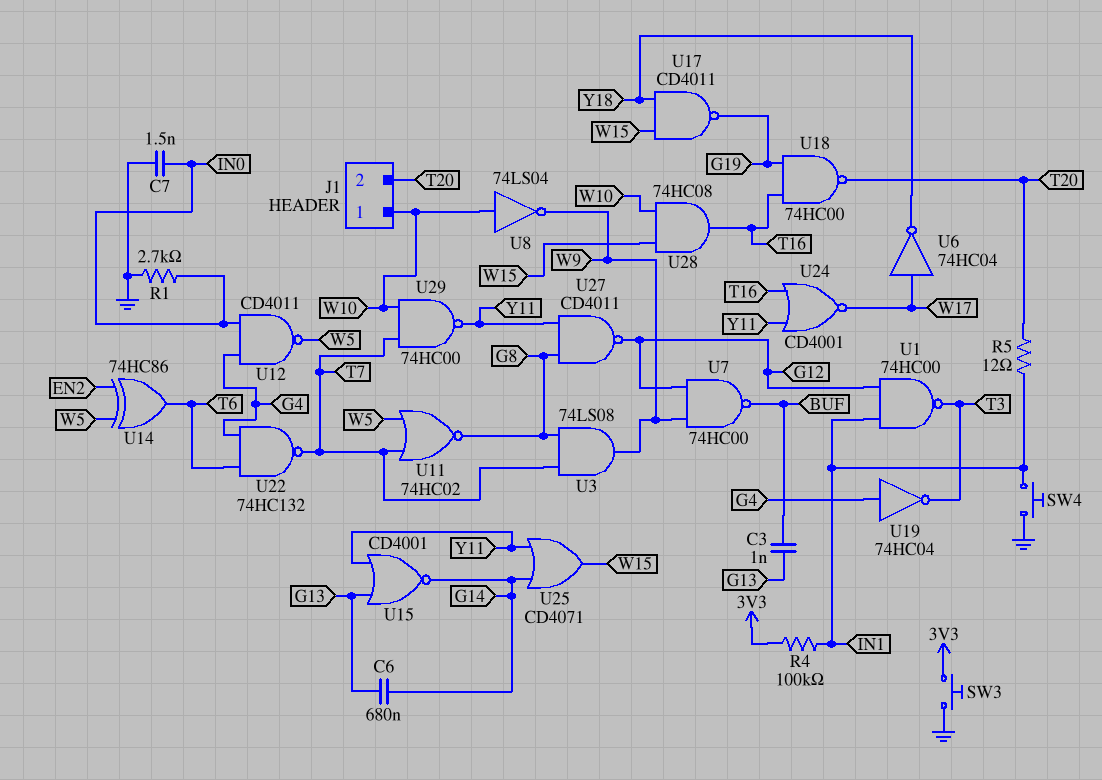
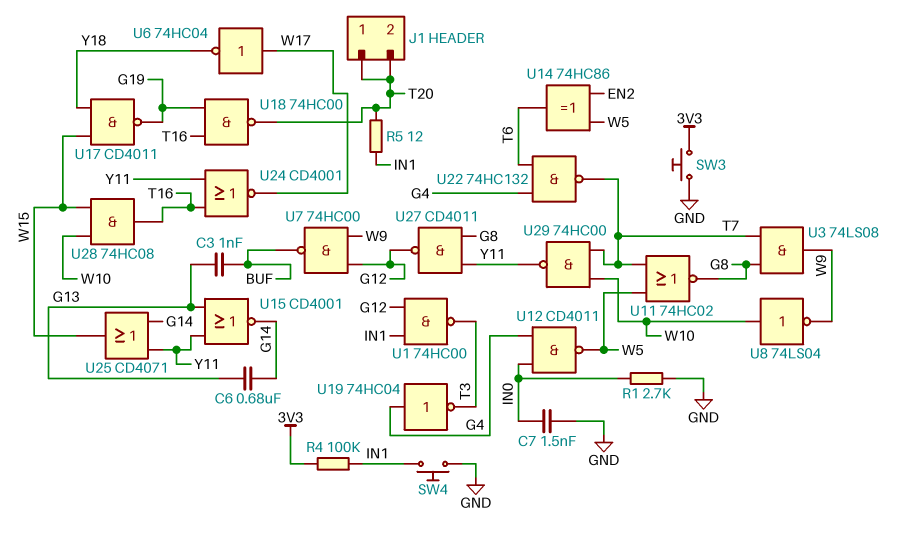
J1 pin 1: W10 -> T20

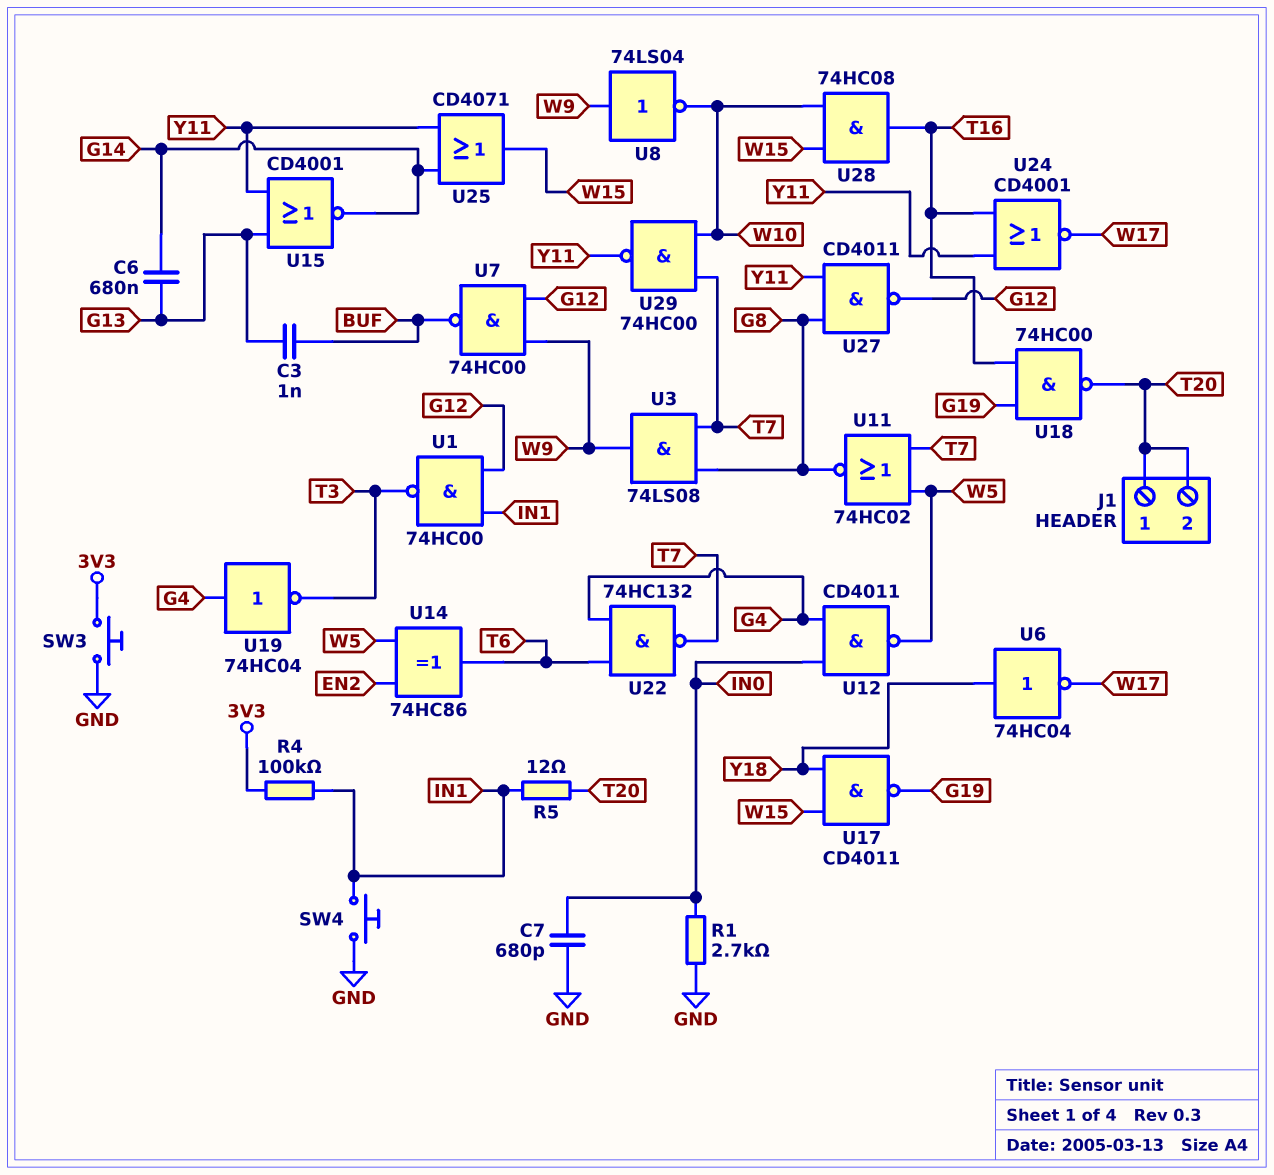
C7: 1.5nF (GND, IN0) -> 680pF (GND, IN0)
U6: NOT 74HC04 (in W17, out Y18) -> NOT 74HC04 (in Y18, out W17)
U8: NOT 74LS04 (in W10, out W9) -> NOT 74LS04 (in W9, out W10)

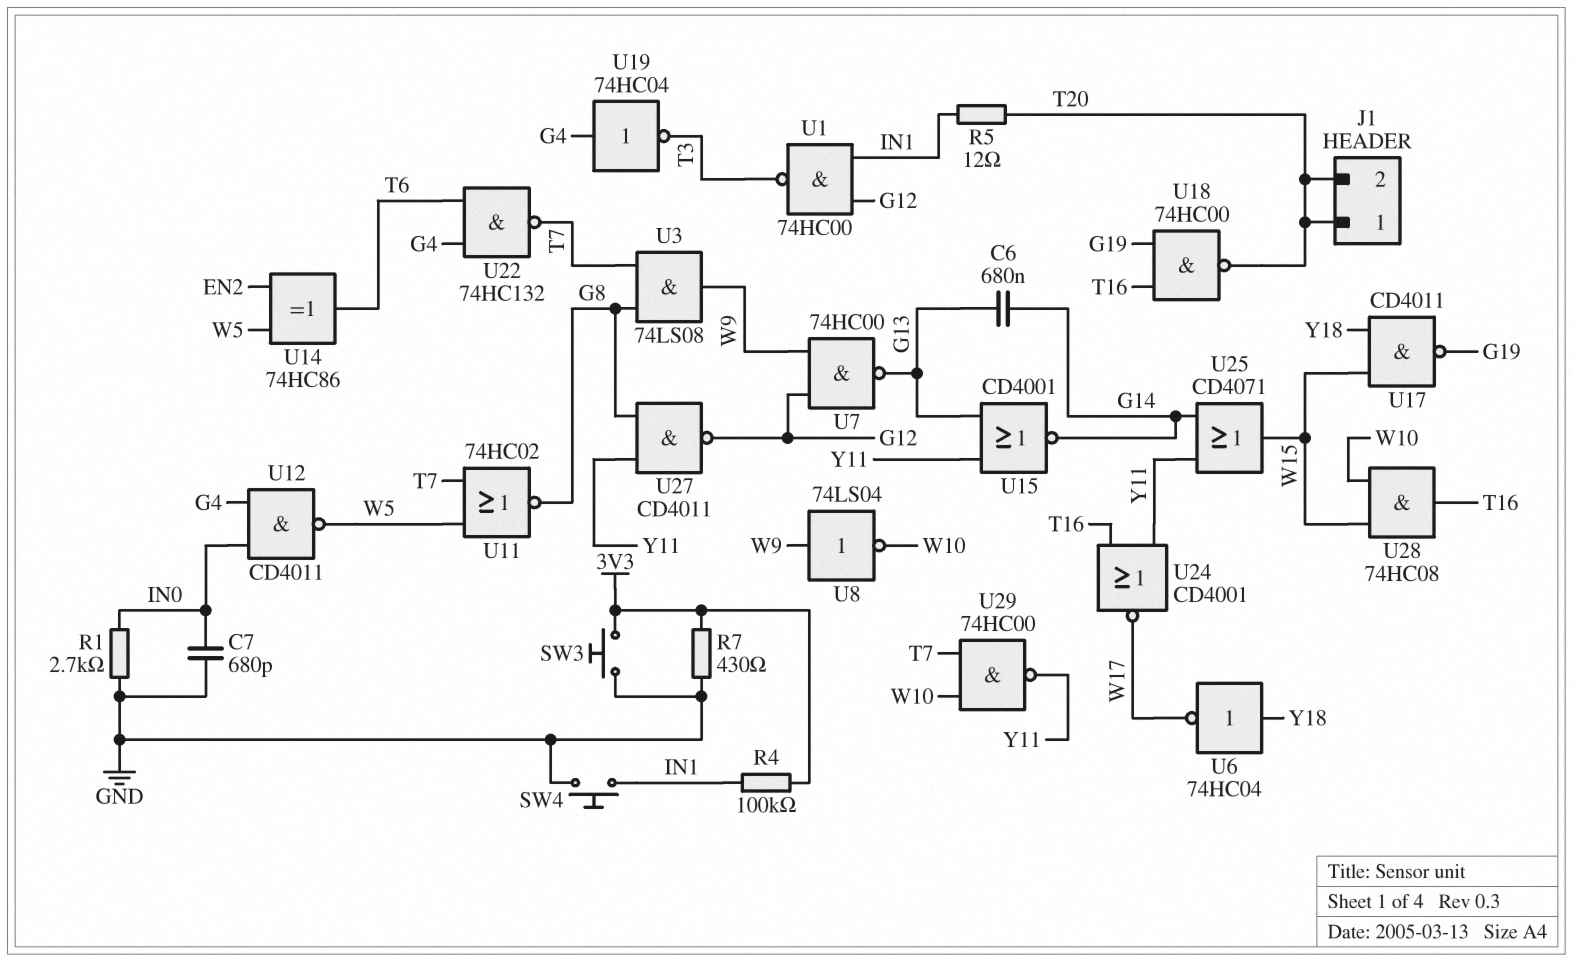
C3: 1nF (BUF, G13) -> none
R7: none -> 430 (3V3, GND)
U7: NAND 74HC00 (in G12, in W9, out BUF) -> NAND 74HC00 (in G12, in W9, out G13)

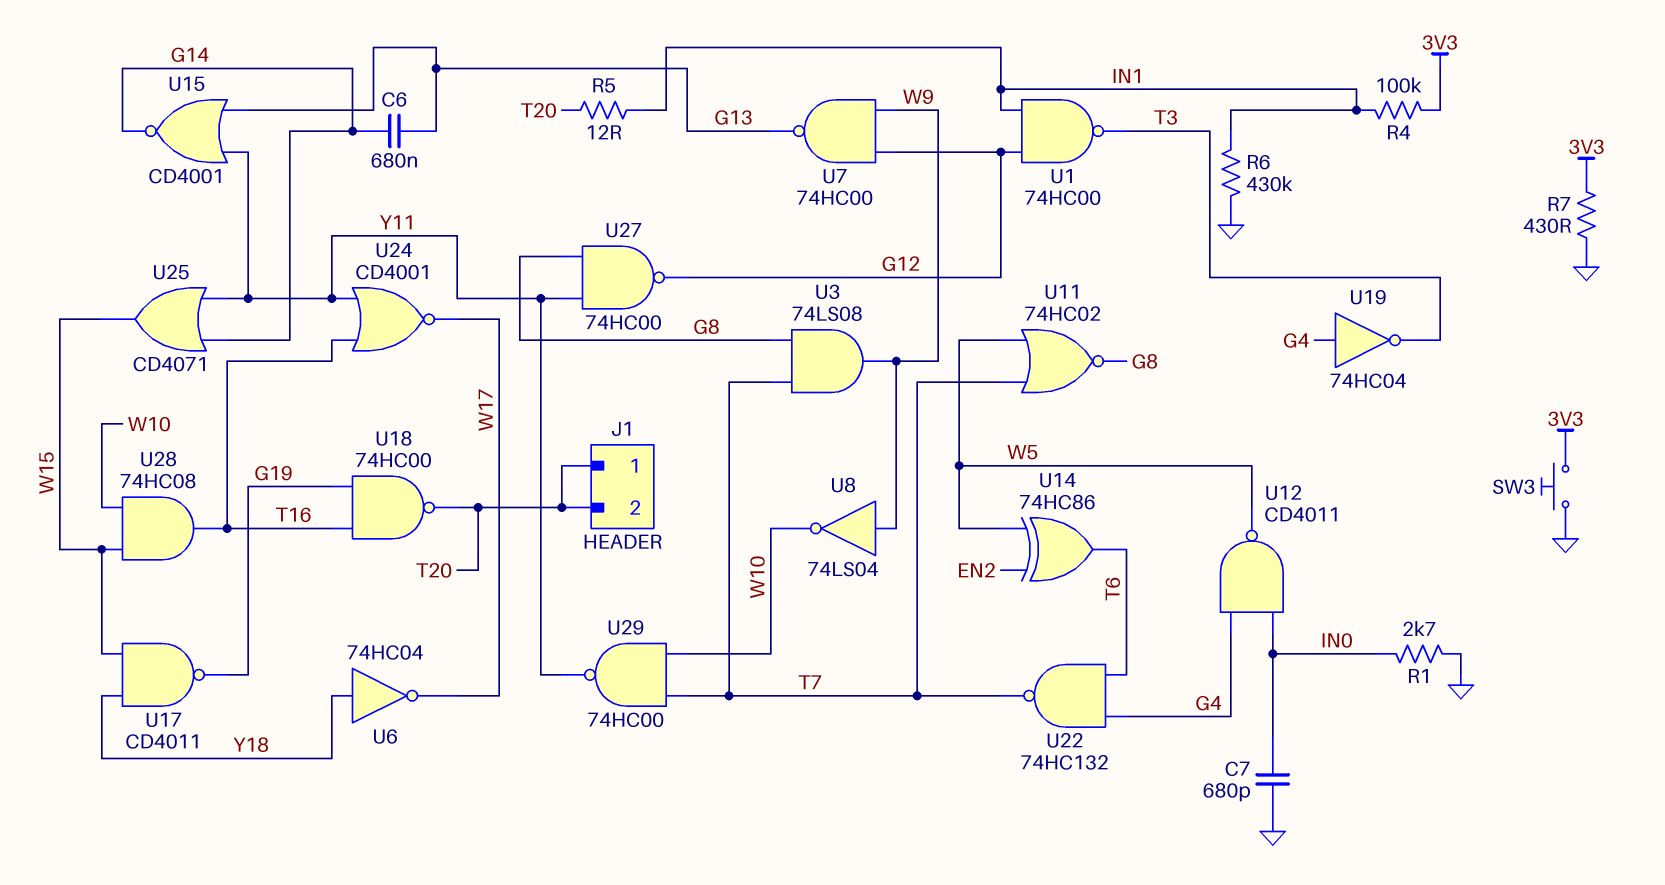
R6: none -> 430k (GND, IN1)
SW4: button (GND, IN1) -> none
U27: NAND CD4011 (in G8, in Y11, out G12) -> NAND 74HC00 (in G8, in Y11, out G12)

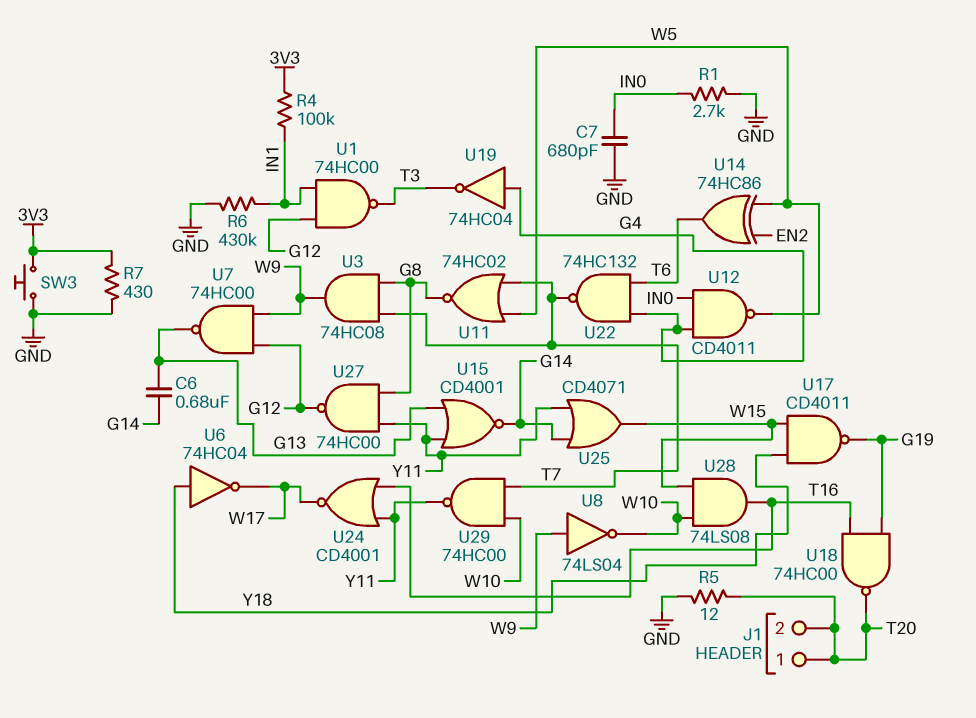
R5: 12 (IN1, T20) -> 12 (GND, T20)
U3: AND 74LS08 (in G8, in T7, out W9) -> AND 74HC08 (in G8, in T7, out W9)
U28: AND 74HC08 (in W10, in W15, out T16) -> AND 74LS08 (in W10, in W15, out T16)

